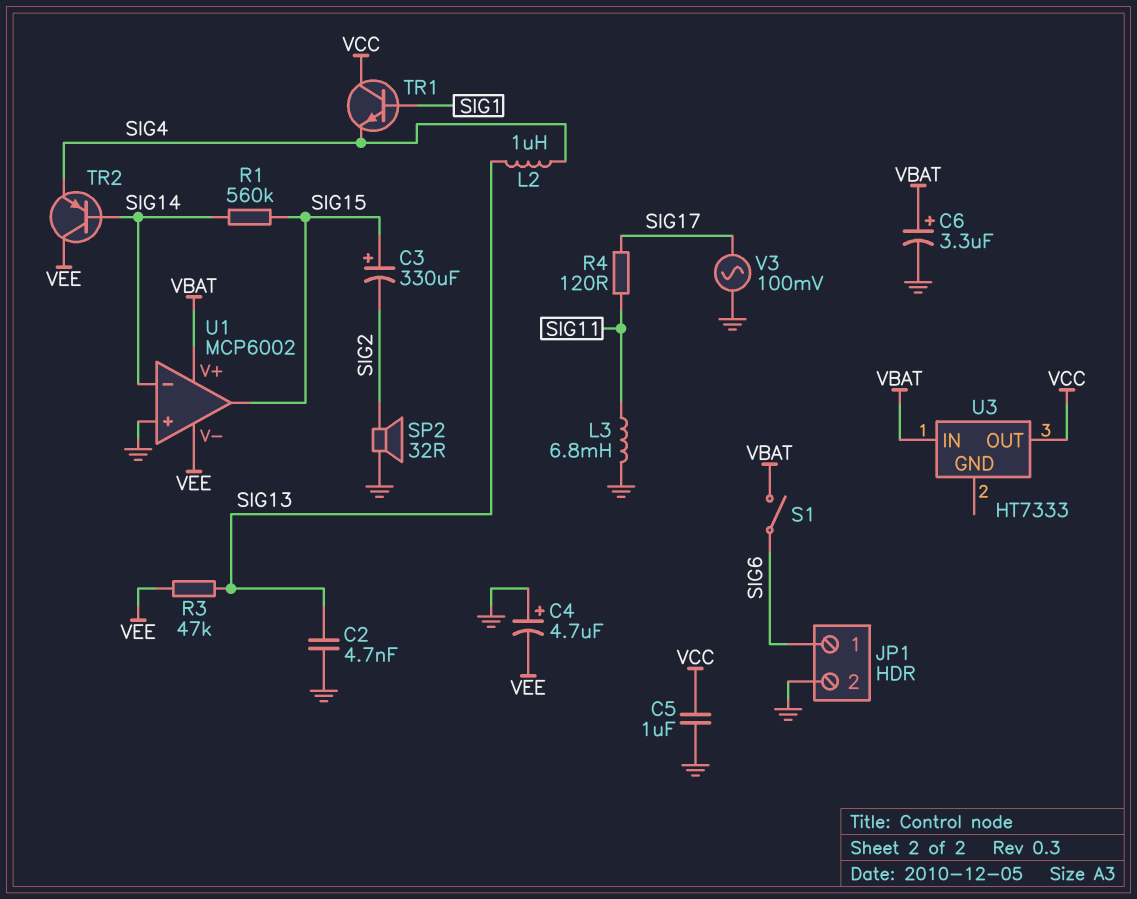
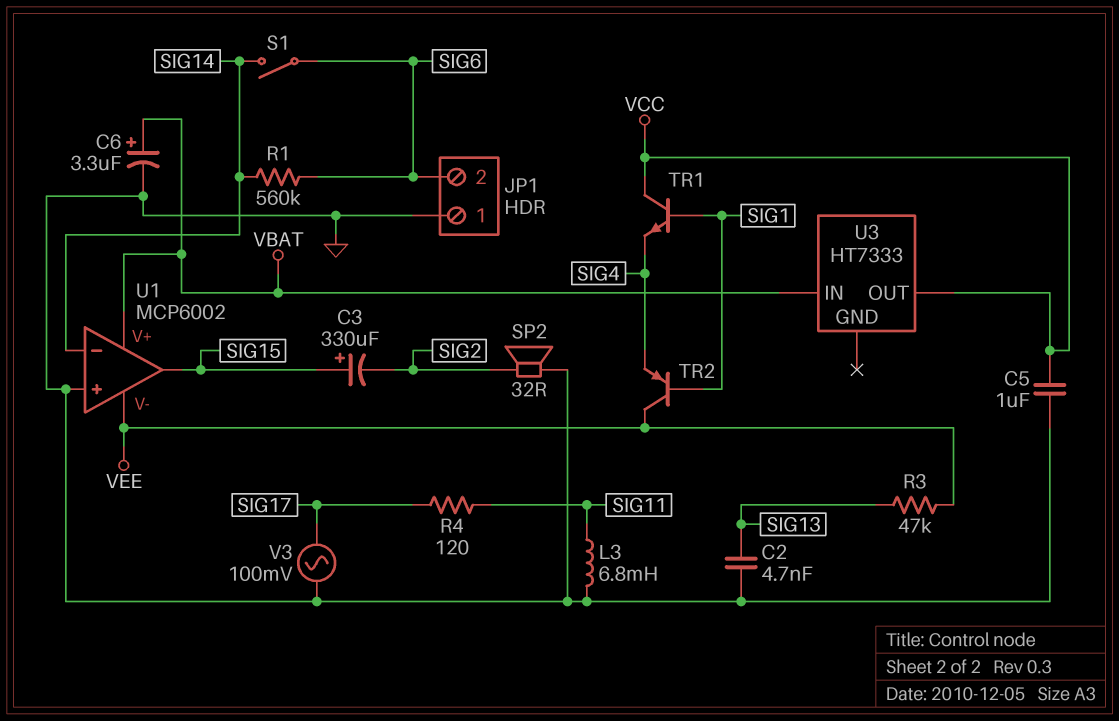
C4: 4.7uF (plus GND, minus VEE) -> none
JP1 pin 1: SIG6 -> GND
JP1 pin 2: GND -> SIG6
L2: 1uH (SIG4, SIG13) -> none
R1: 560k (SIG14, SIG15) -> 560k (SIG6, SIG14)
S1: switch (SIG6, VBAT) -> switch (SIG6, SIG14)
TR2: PNP (B SIG14, C VEE, E SIG4) -> PNP (B SIG1, C VEE, E SIG4)

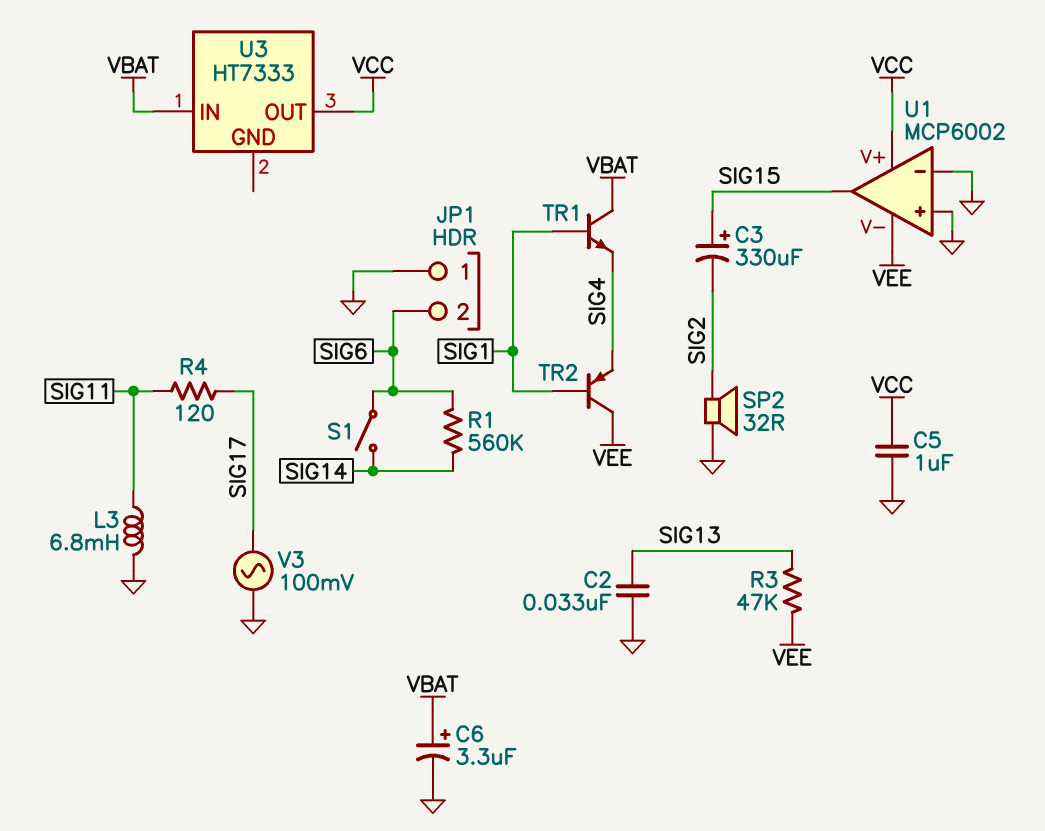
C2: 4.7nF (GND, SIG13) -> 33nF (GND, SIG13)
TR1: NPN (B SIG1, C VCC, E SIG4) -> NPN (B SIG1, C VBAT, E SIG4)
U1 pin V+: VBAT -> VCC
U1 pin in-: SIG14 -> GND

